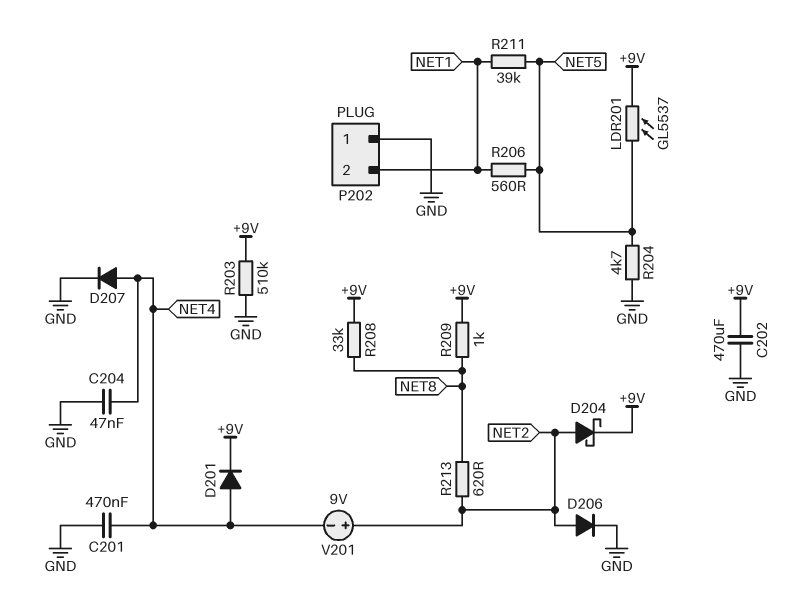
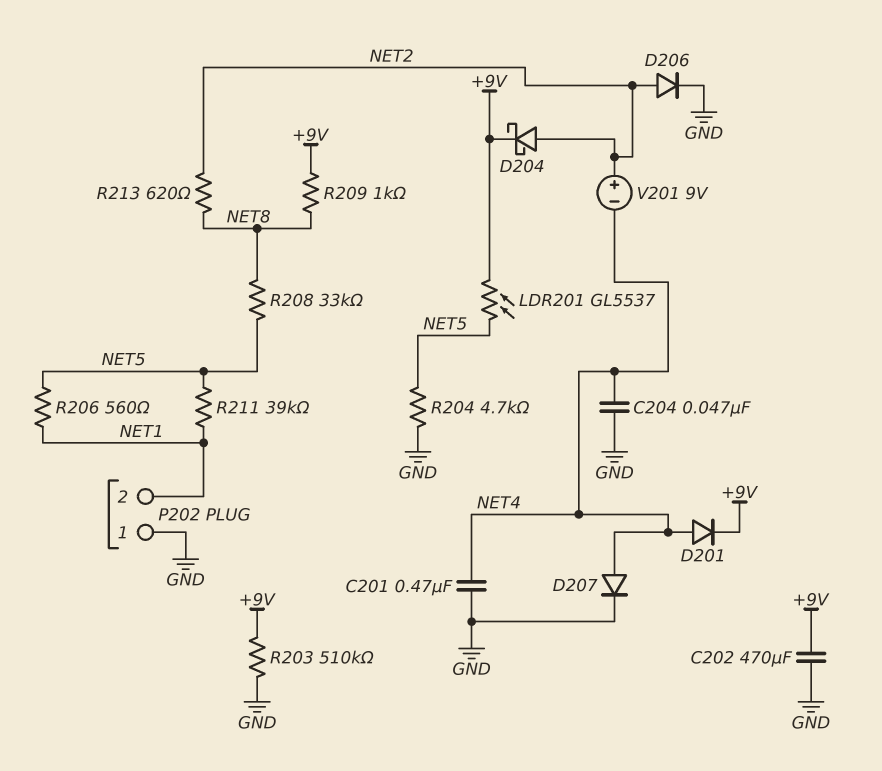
R208: 33k (+9V, NET8) -> 33k (NET5, NET8)

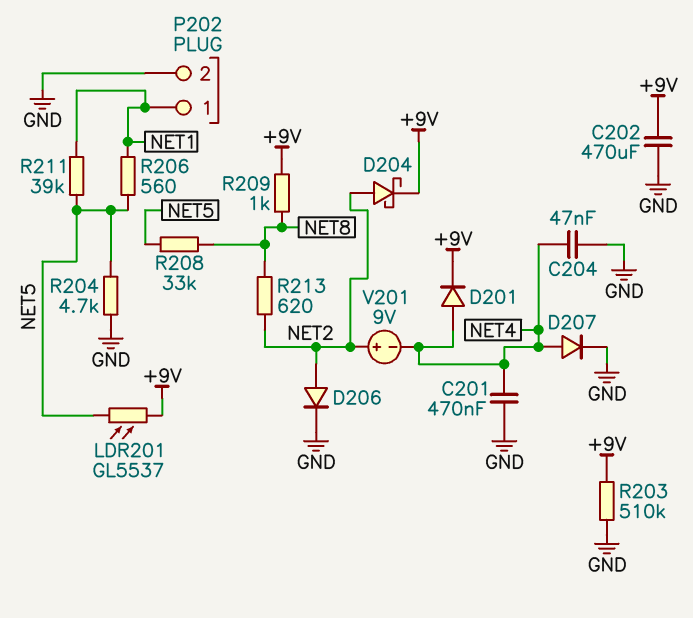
P202 pin 1: GND -> NET1
P202 pin 2: NET1 -> GND

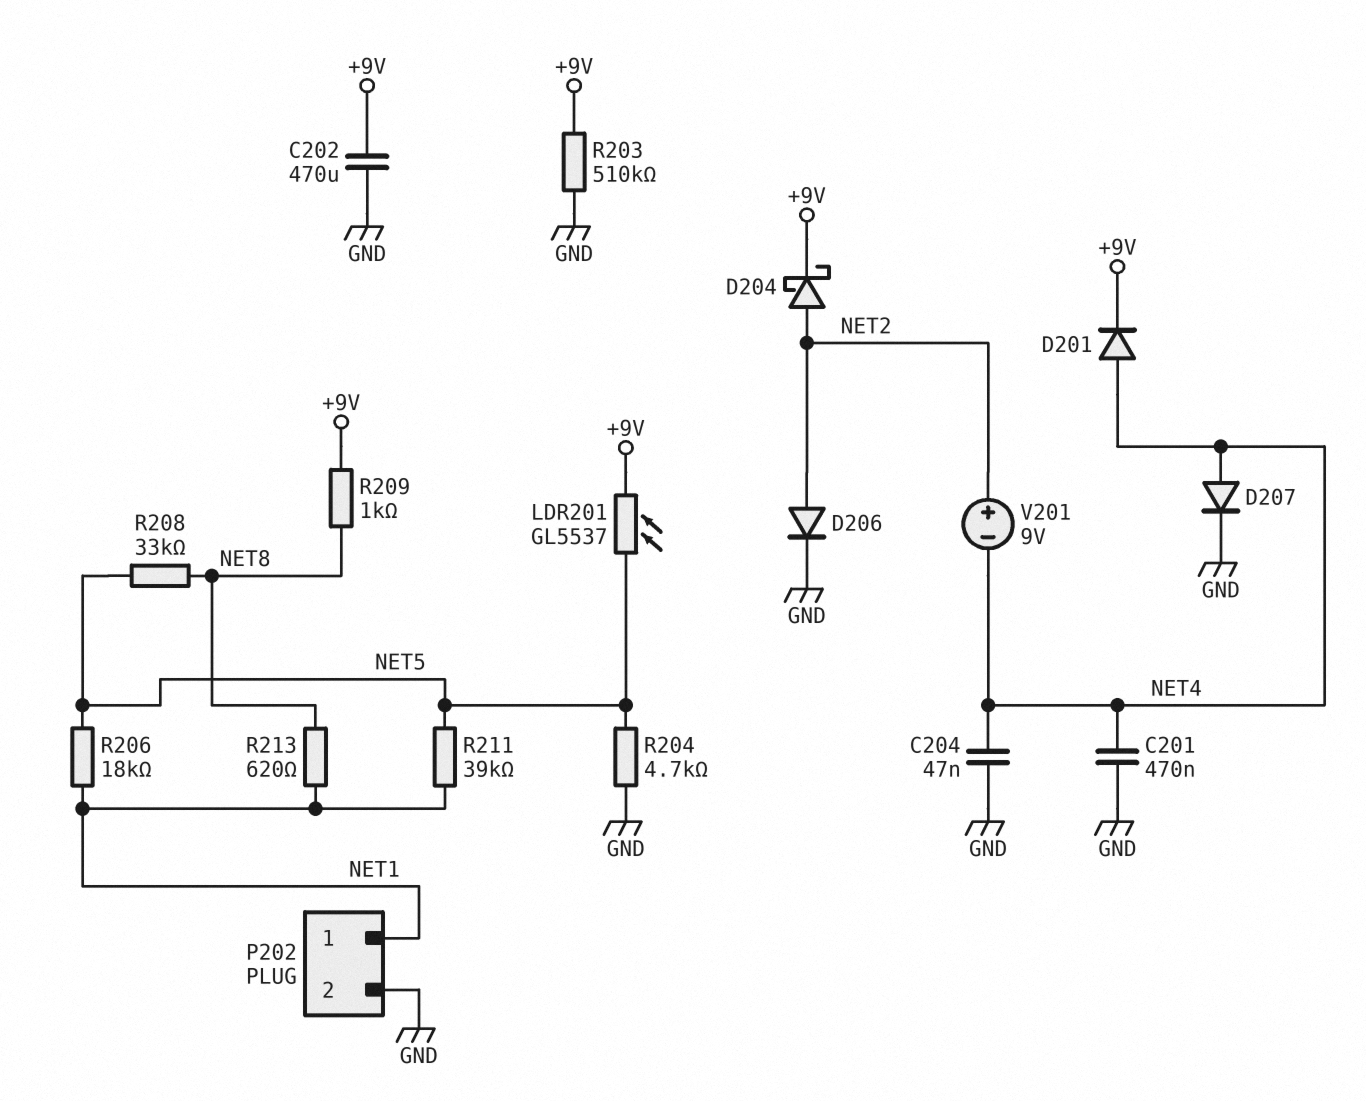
R206: 560 (NET1, NET5) -> 18k (NET1, NET5)
R213: 620 (NET2, NET8) -> 620 (NET1, NET8)

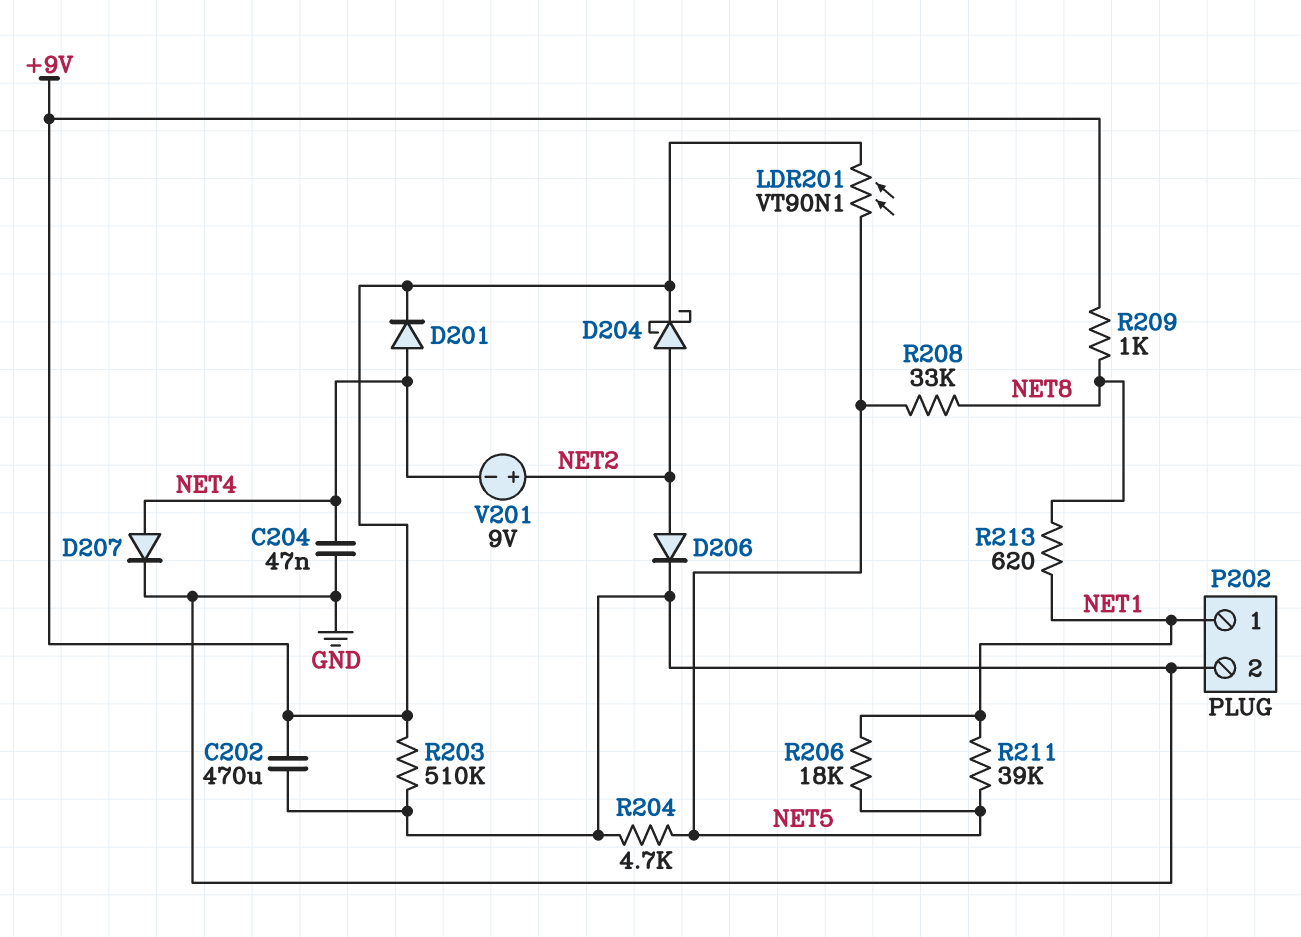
C201: 470nF (GND, NET4) -> none
LDR201: GL5537 (+9V, NET5) -> VT90N1 (+9V, NET5)

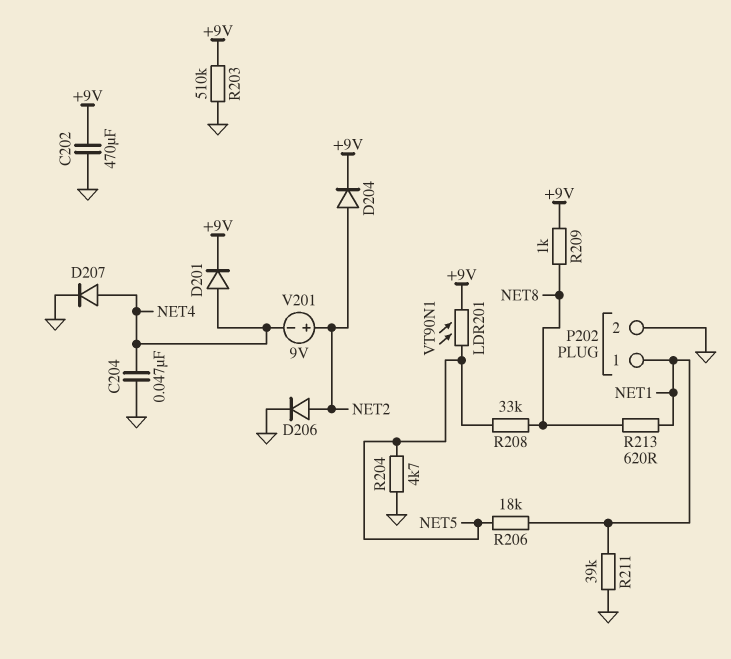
D204: schottky (A NET2, K +9V) -> diode (A NET2, K +9V)
R211: 39k (NET1, NET5) -> 39k (GND, NET1)

